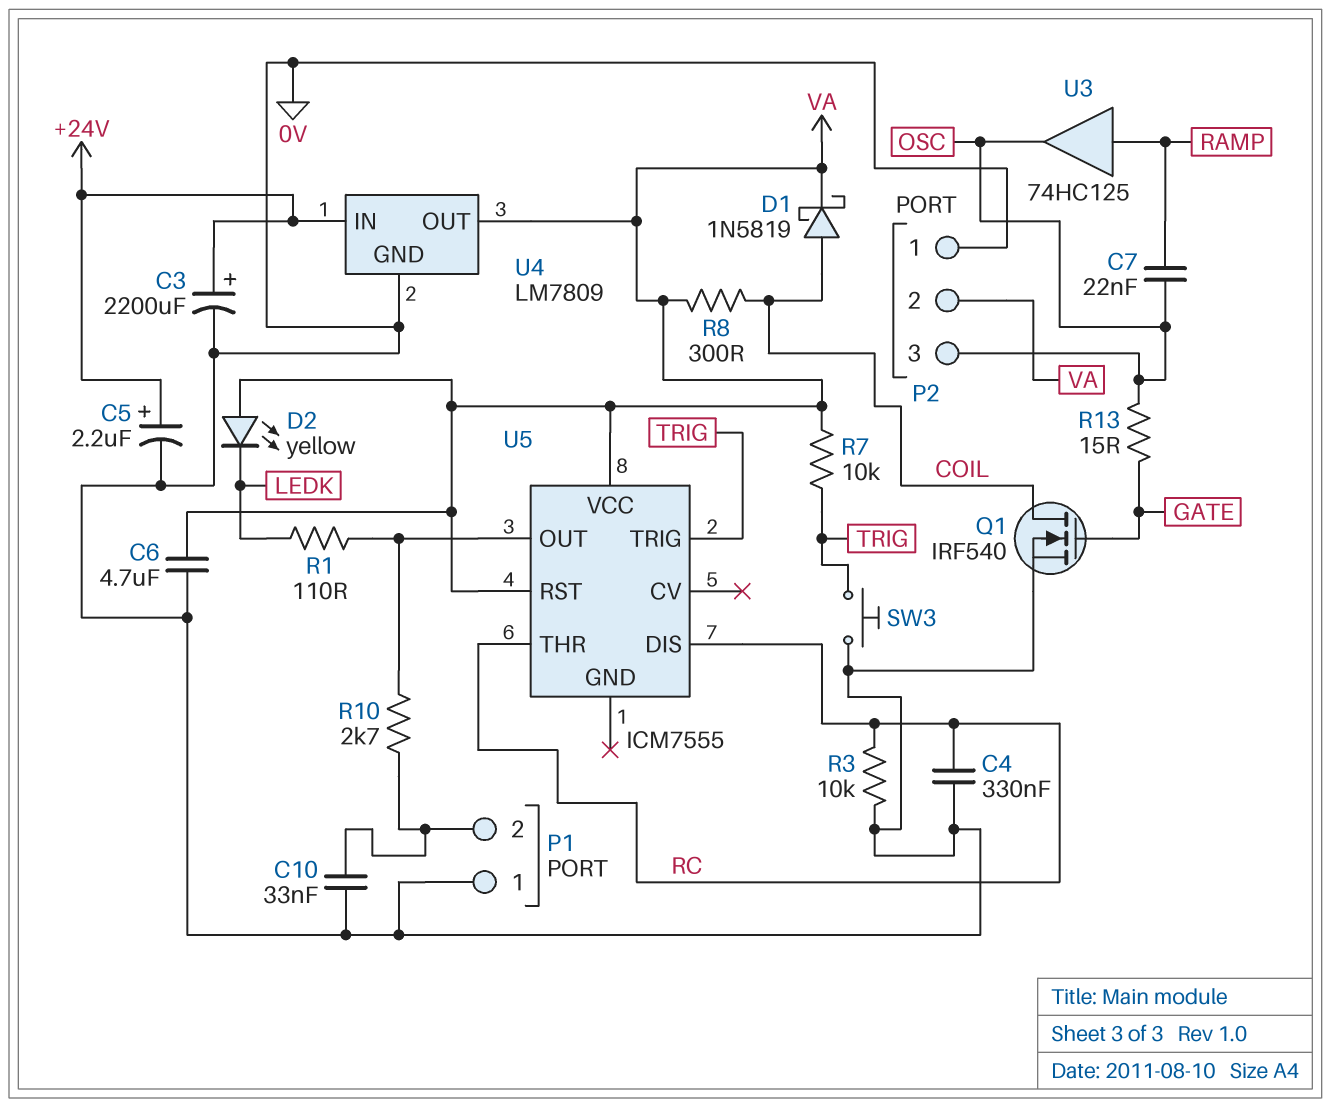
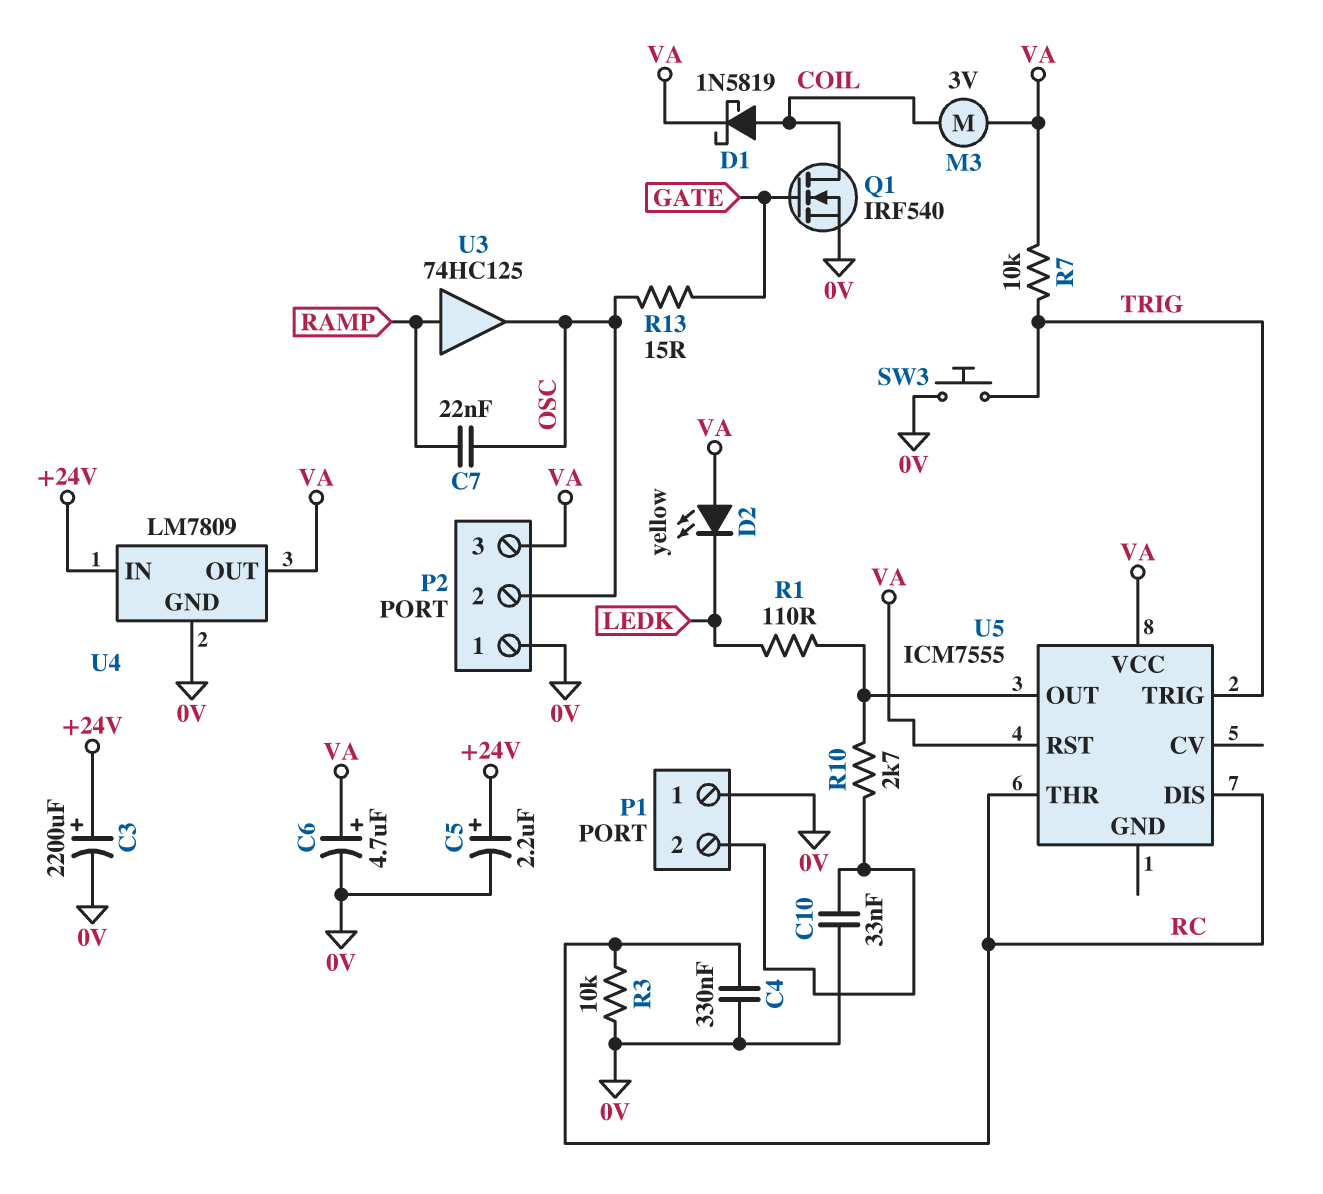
C6: 4.7uF (0V, VA) -> 4.7uF (plus VA, minus 0V)
M3: none -> motor 3V (COIL, VA)
P2 pin 2: VA -> OSC
P2 pin 3: OSC -> VA
R8: 300 (COIL, VA) -> none

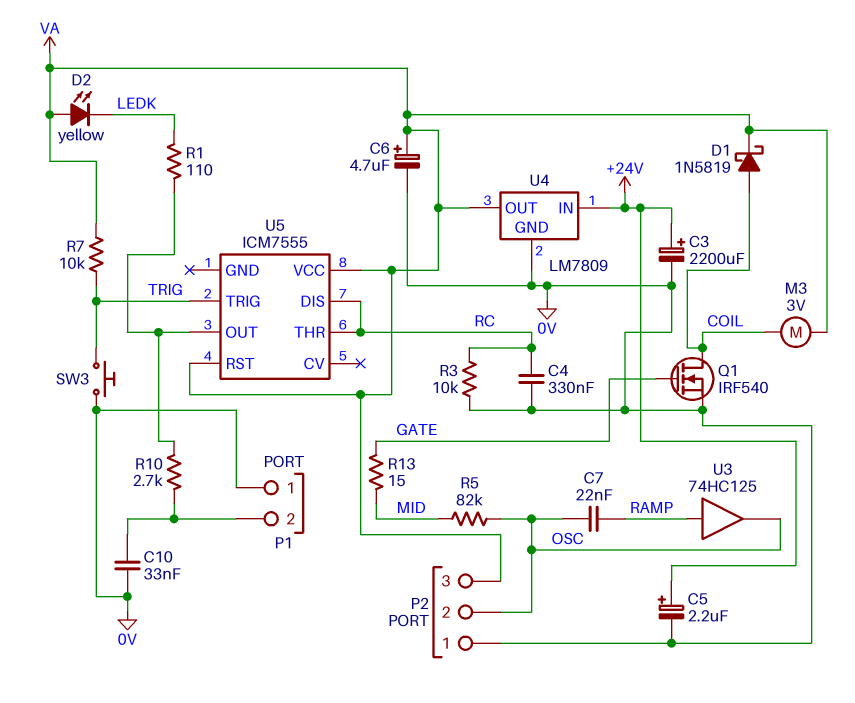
R5: none -> 82k (MID, OSC)
R13: 15 (GATE, OSC) -> 15 (GATE, MID)

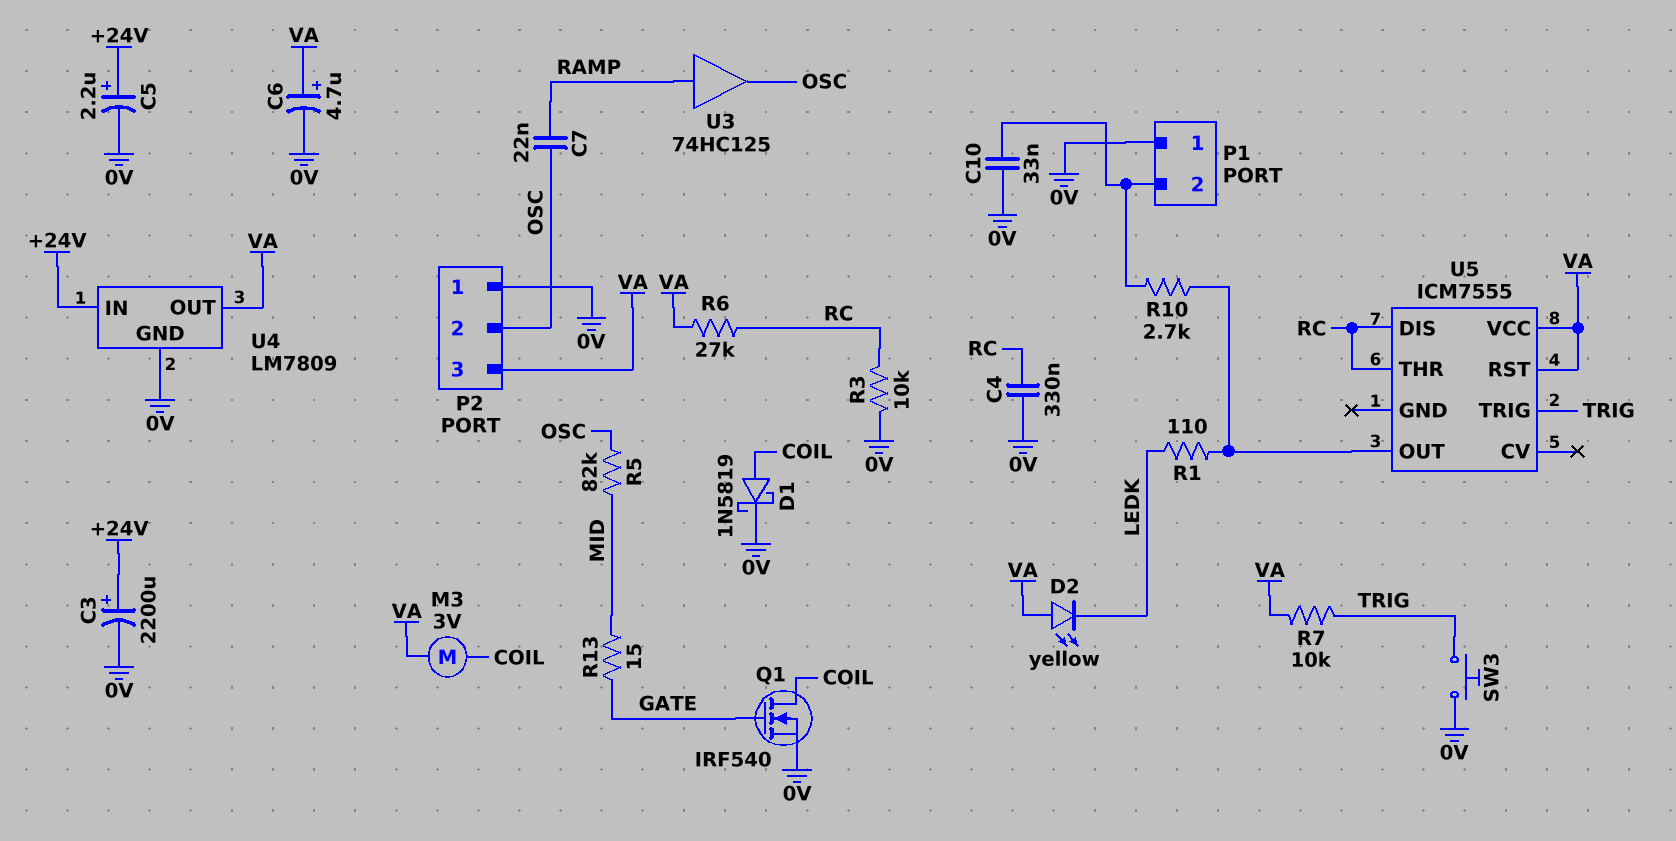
D1: schottky 1N5819 (A COIL, K VA) -> schottky 1N5819 (A COIL, K 0V)
R6: none -> 27k (RC, VA)

